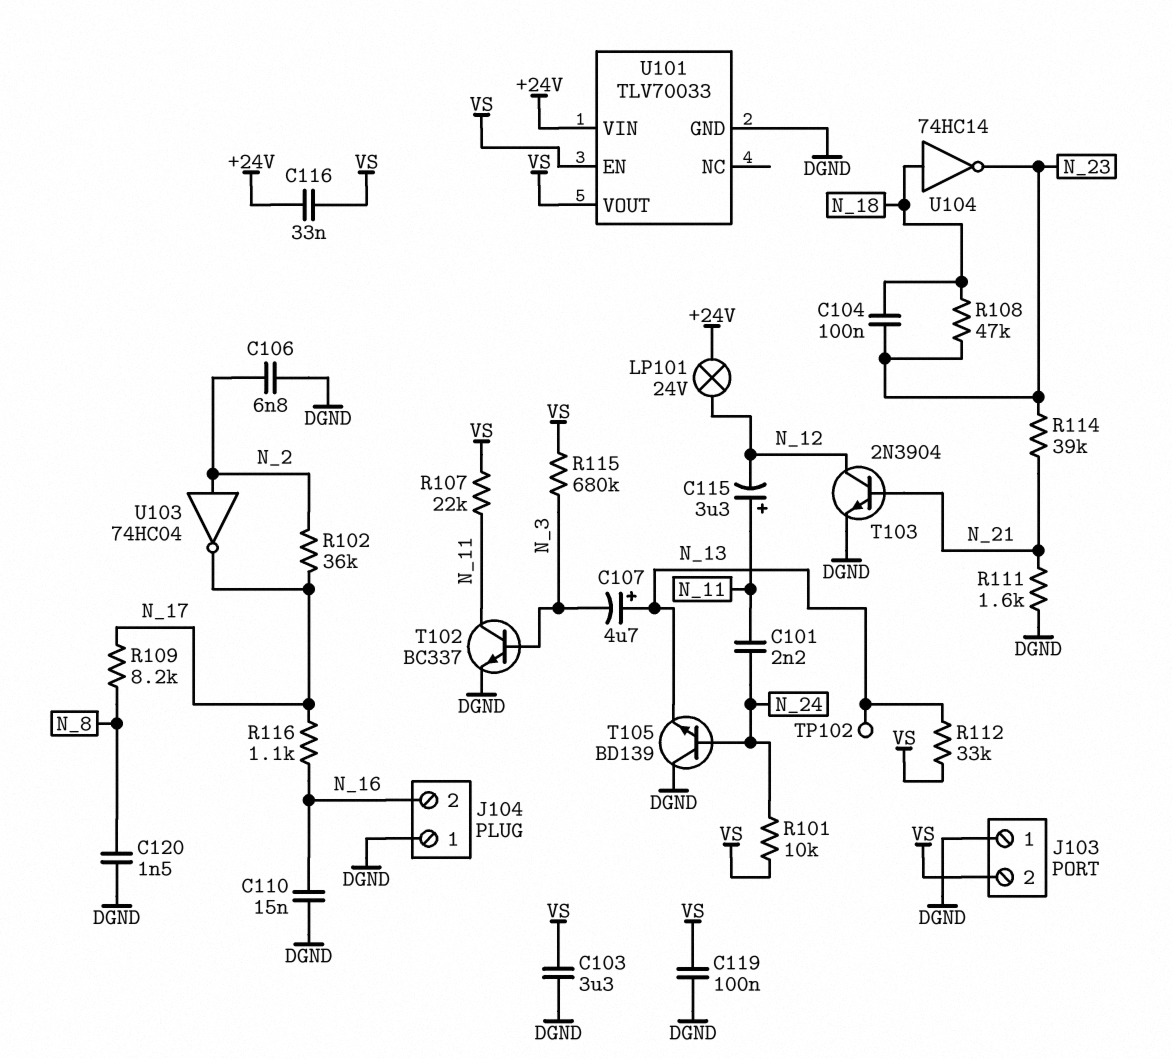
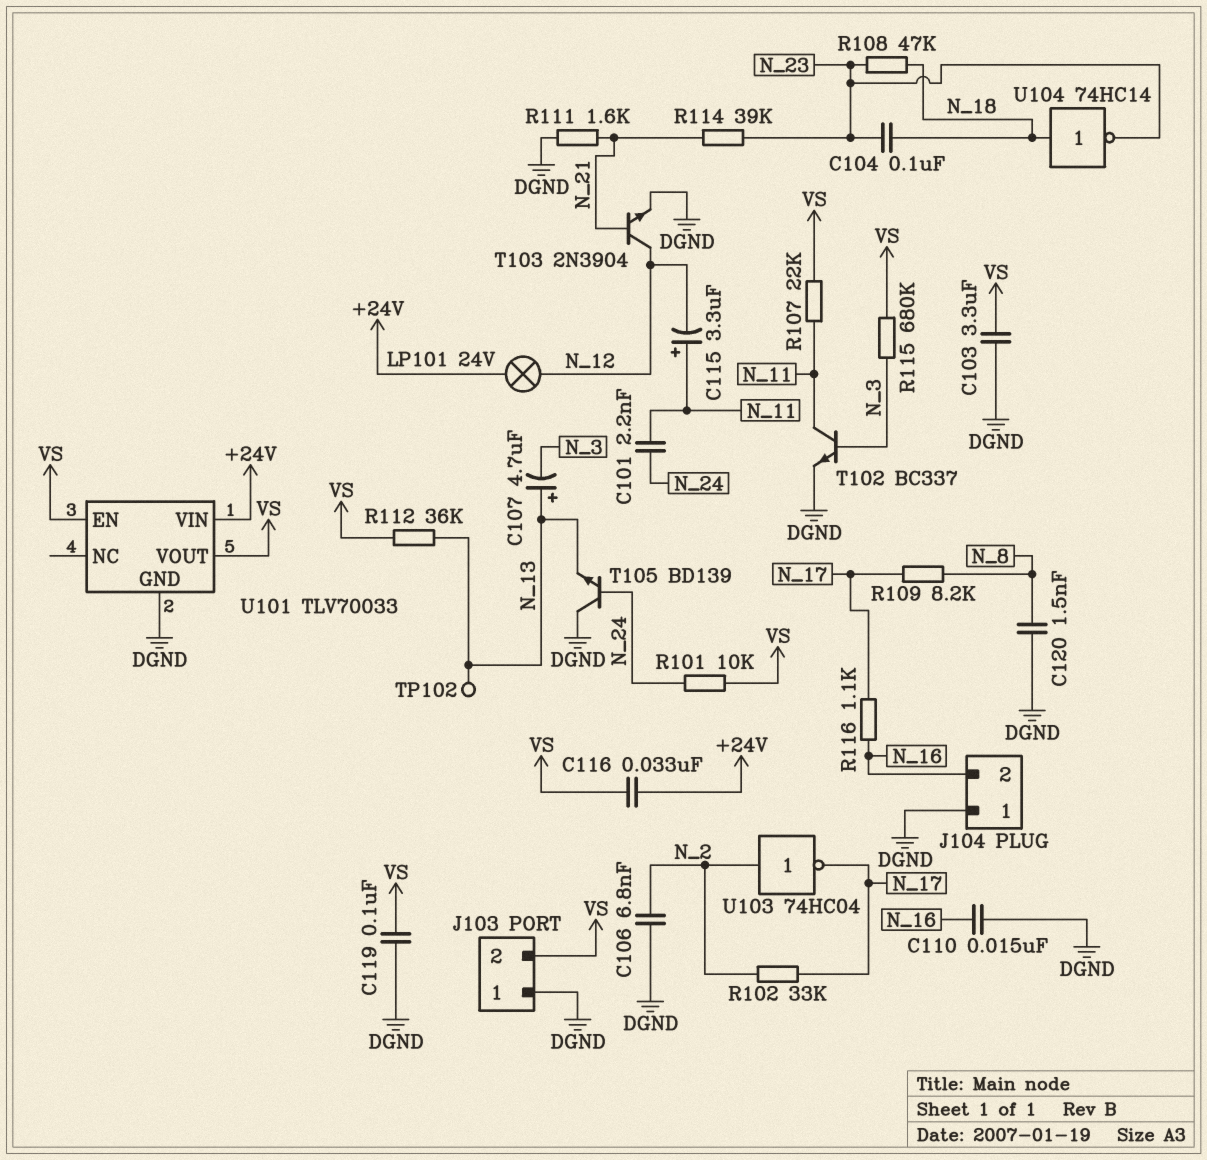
R102: 36k (N_2, N_17) -> 33k (N_2, N_17)
R112: 33k (N_13, VS) -> 36k (N_13, VS)

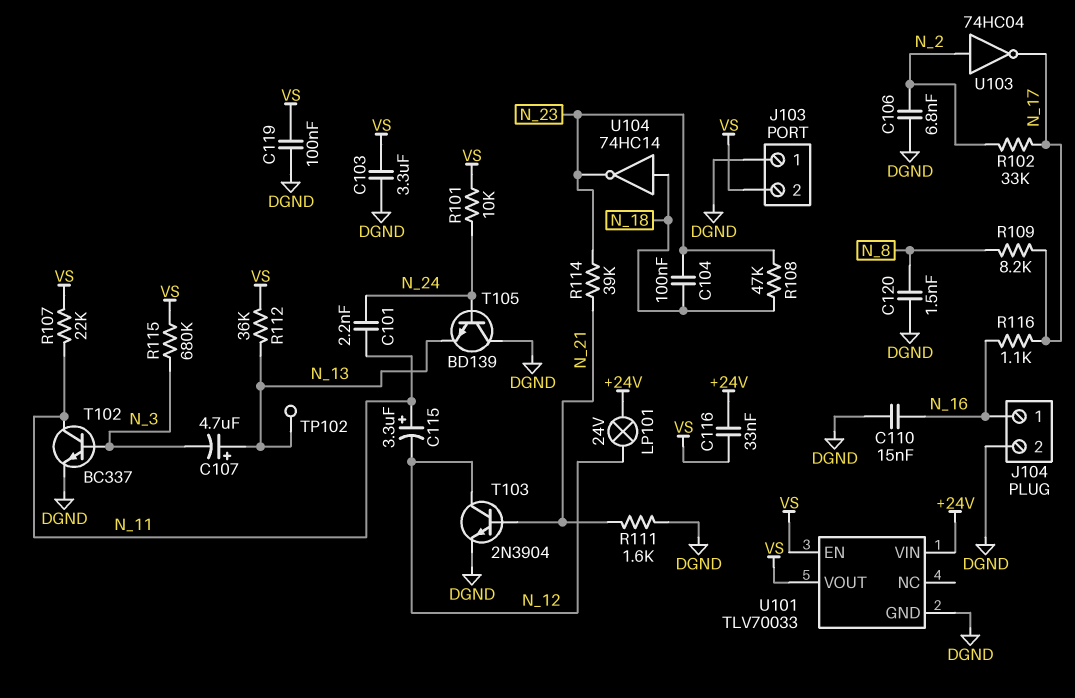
J104 pin 1: DGND -> N_16
J104 pin 2: N_16 -> DGND

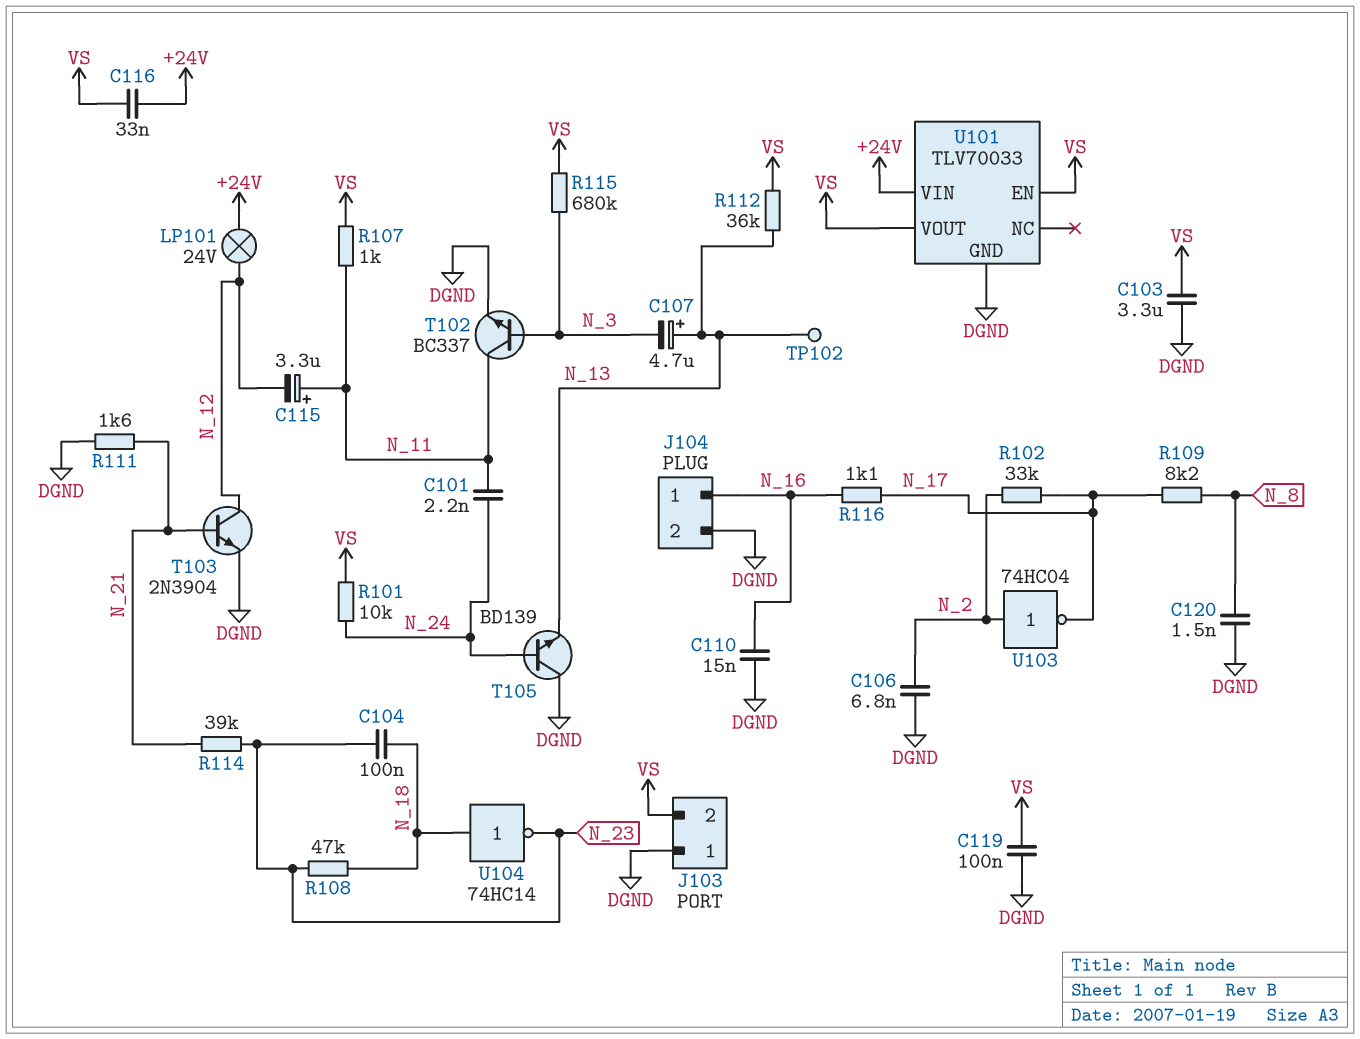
R107: 22k (N_11, VS) -> 1k (N_11, VS)

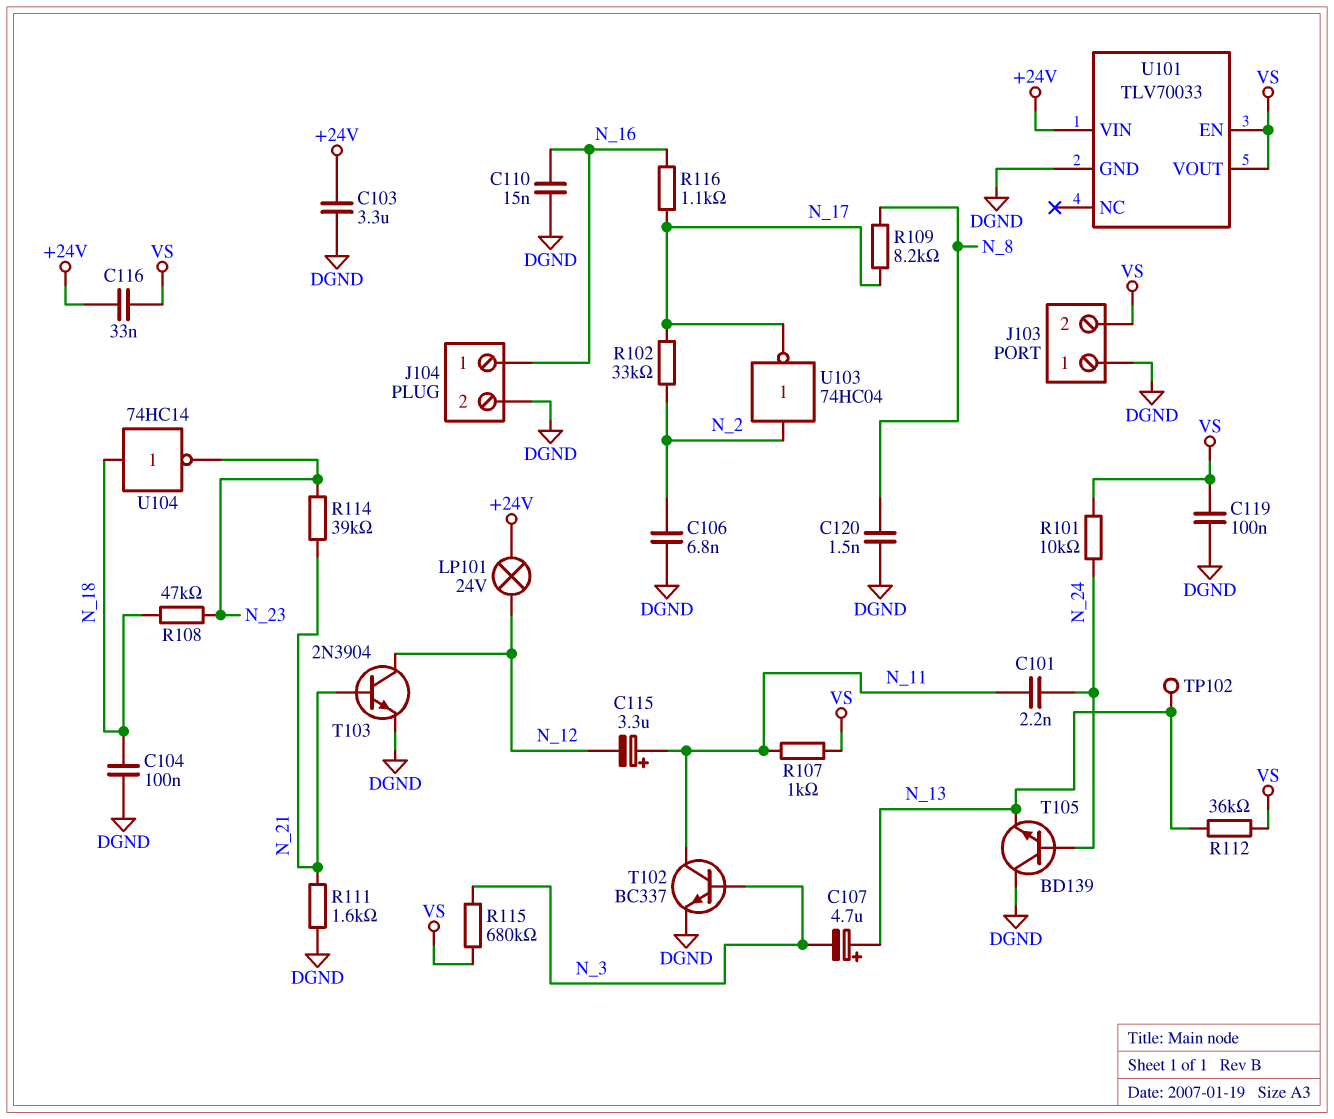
C103: 3.3uF (DGND, VS) -> 3.3uF (+24V, DGND)
C104: 100nF (N_18, N_23) -> 100nF (DGND, N_18)

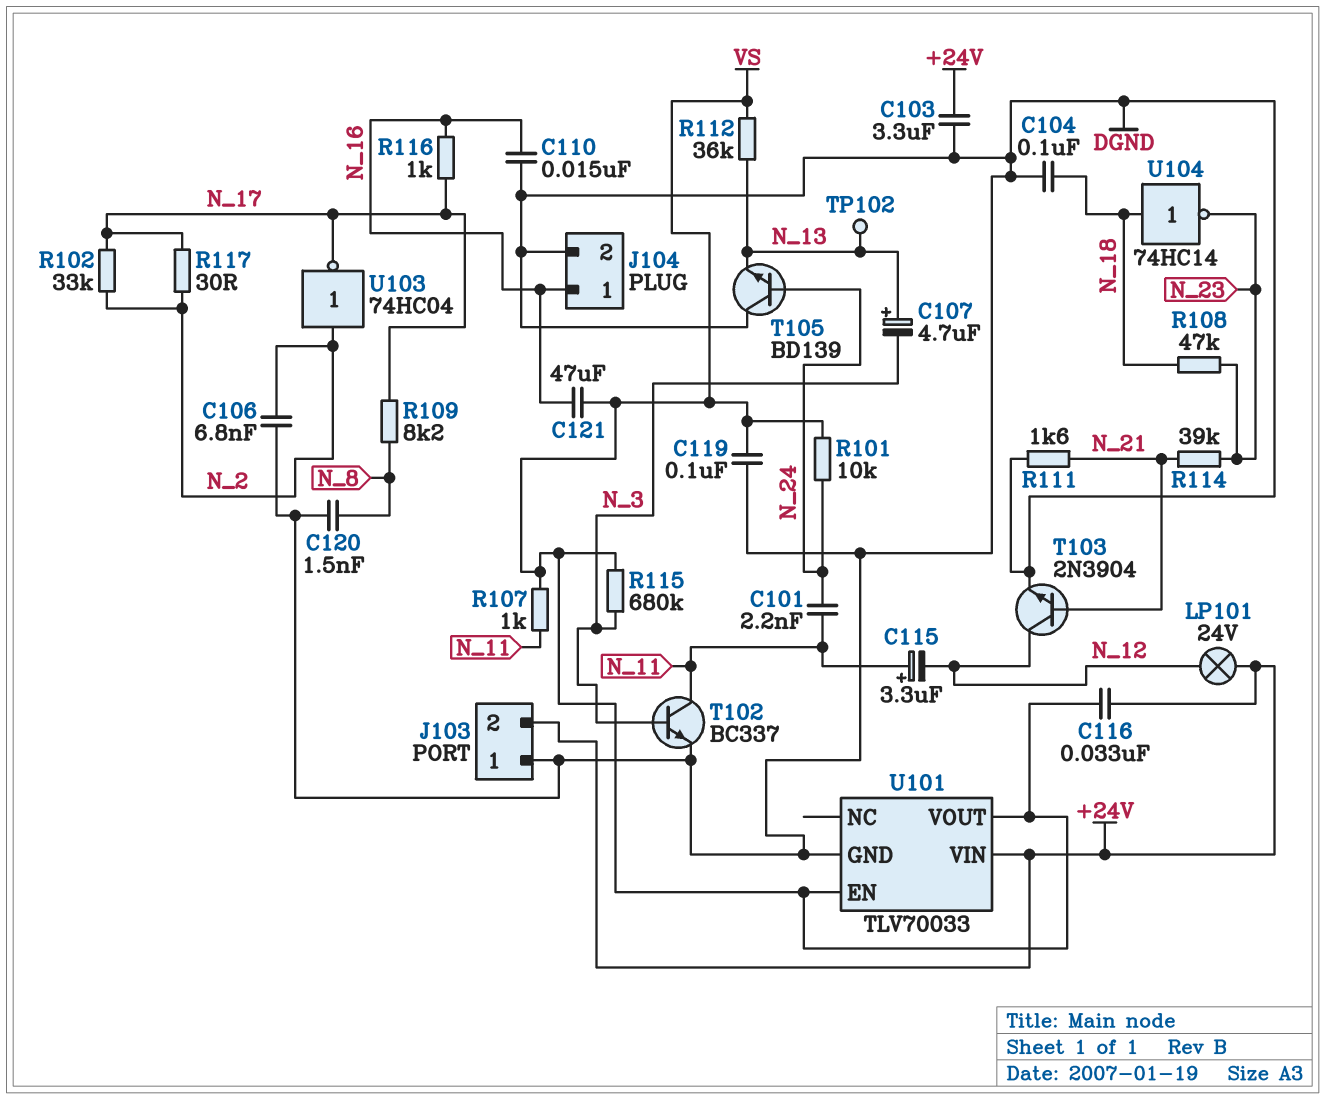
C121: none -> 47uF (N_16, VS)
J103 pin 2: VS -> +24V
R116: 1.1k (N_16, N_17) -> 1k (N_16, N_17)
R117: none -> 30 (N_2, N_17)

